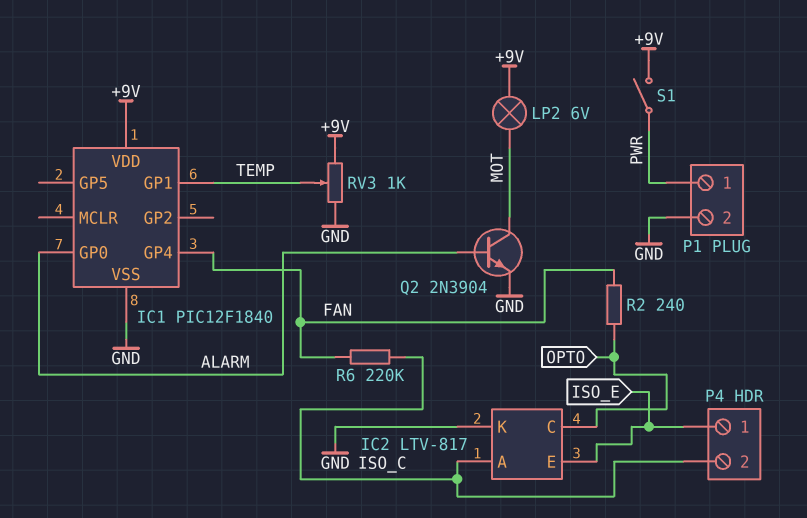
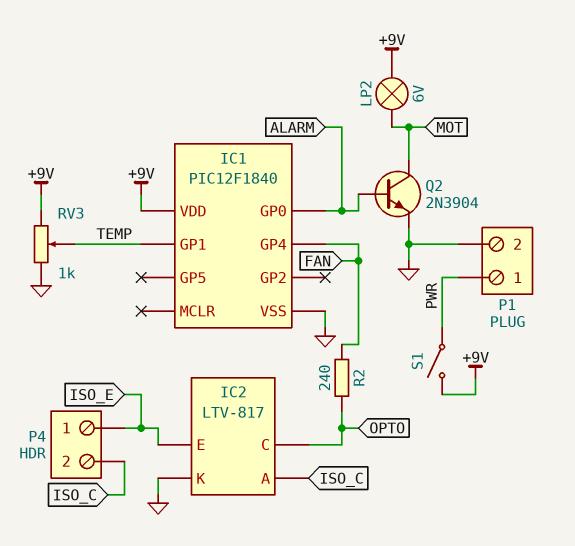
R6: 220k (FAN, ISO_C) -> none

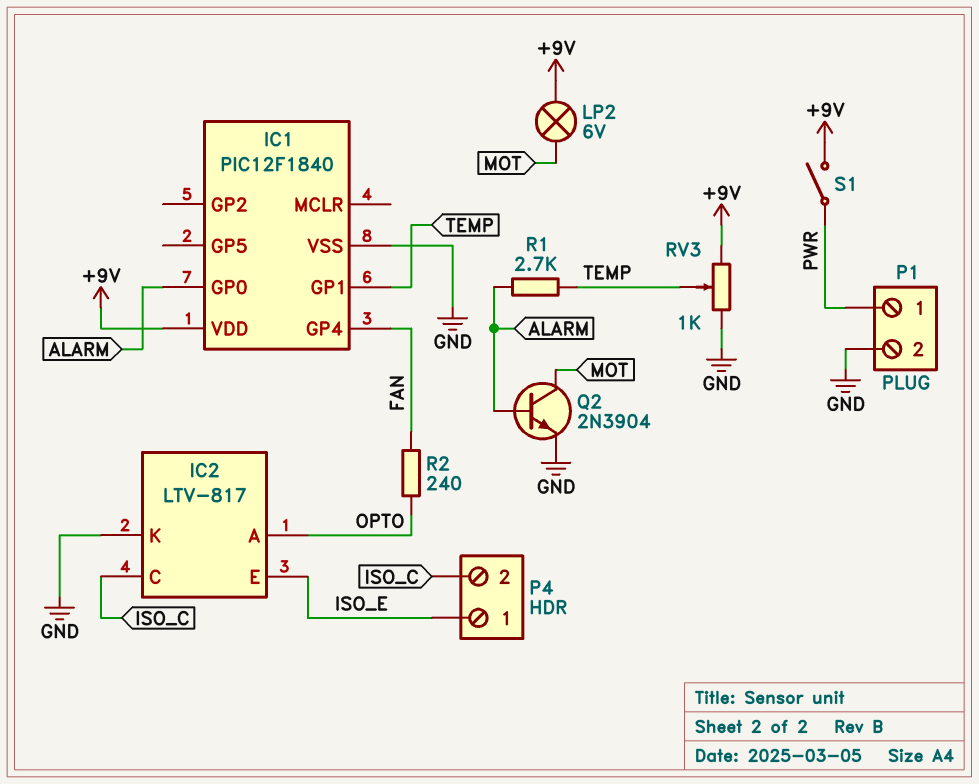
IC2 pin A: ISO_C -> OPTO
IC2 pin C: OPTO -> ISO_C
R1: none -> 2.7k (ALARM, TEMP)

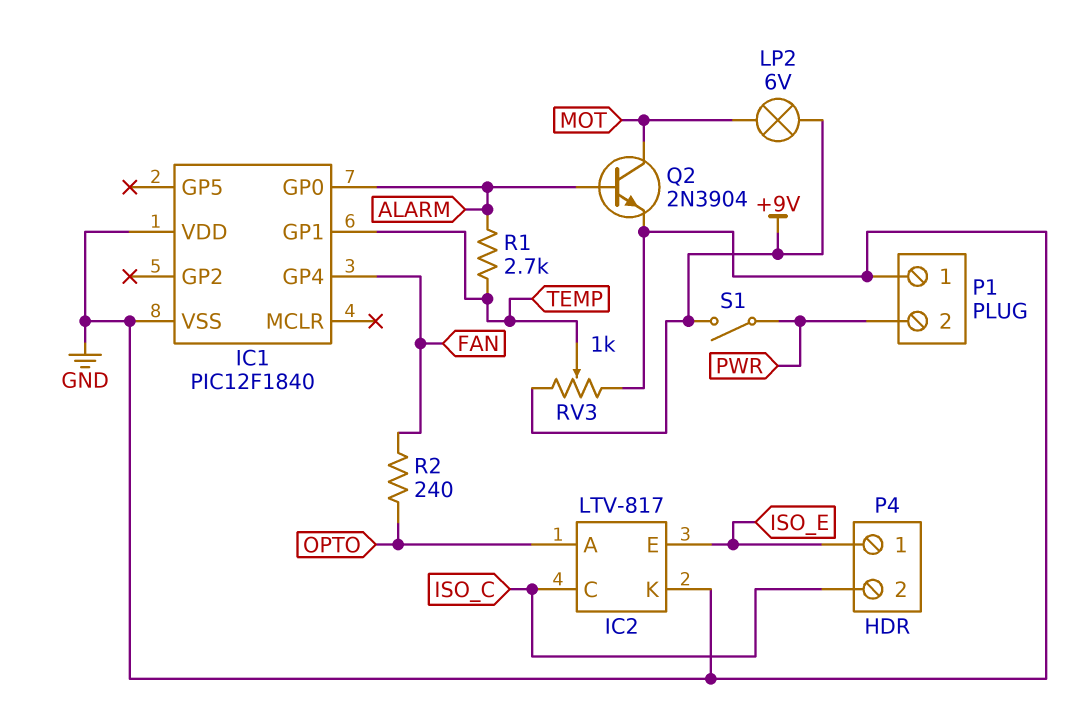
IC1 pin VDD: +9V -> GND
P1 pin 1: PWR -> GND
P1 pin 2: GND -> PWR

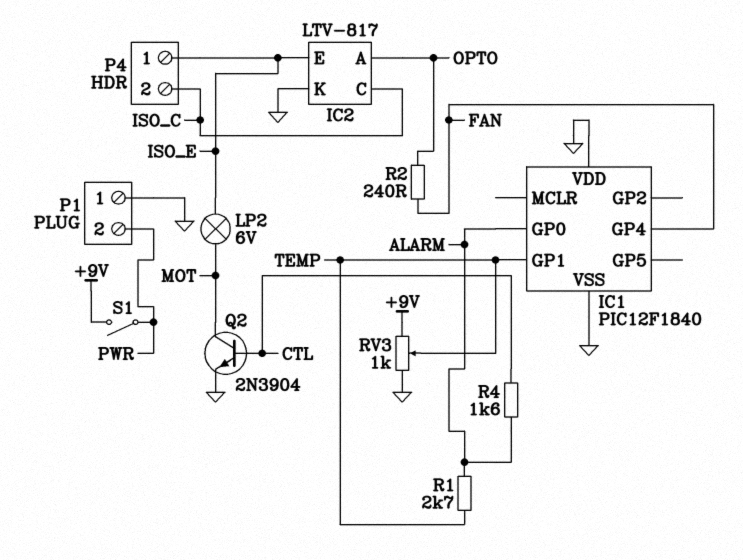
LP2: lamp 6V (+9V, MOT) -> lamp 6V (ISO_E, MOT)
Q2: NPN 2N3904 (B ALARM, C MOT, E GND) -> NPN 2N3904 (B CTL, C MOT, E GND)
R4: none -> 1.6k (ALARM, CTL)

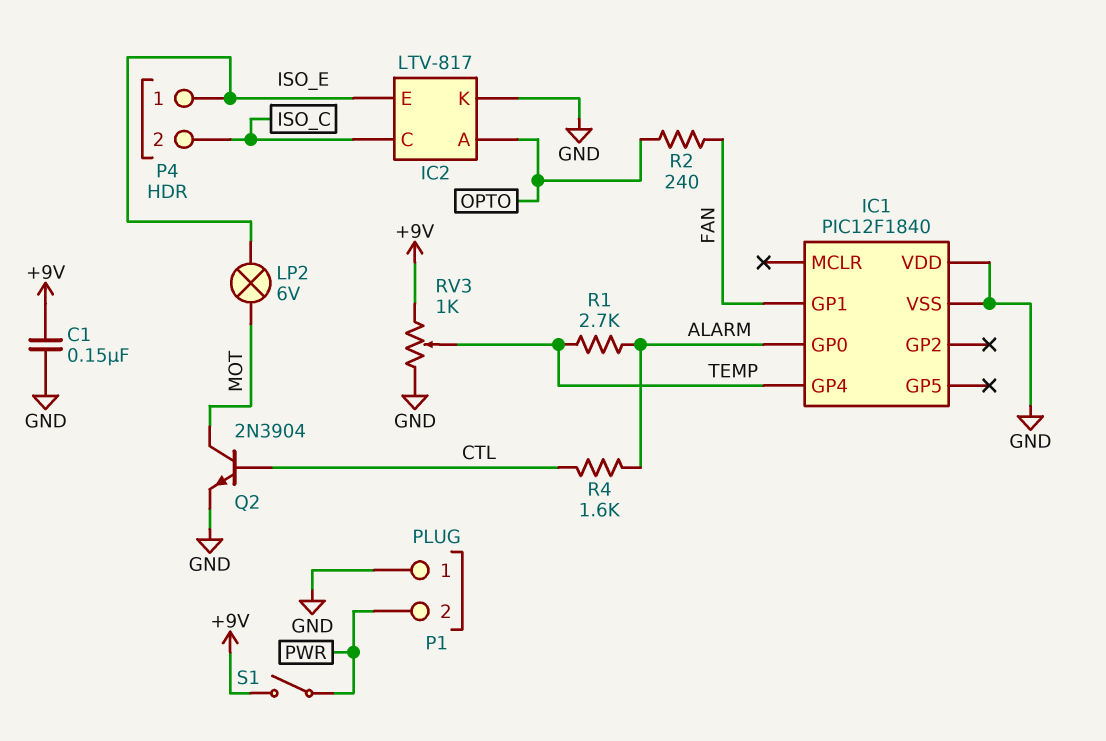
C1: none -> 150nF (+9V, GND)
IC1 pin GP1: TEMP -> FAN
IC1 pin GP4: FAN -> TEMP

